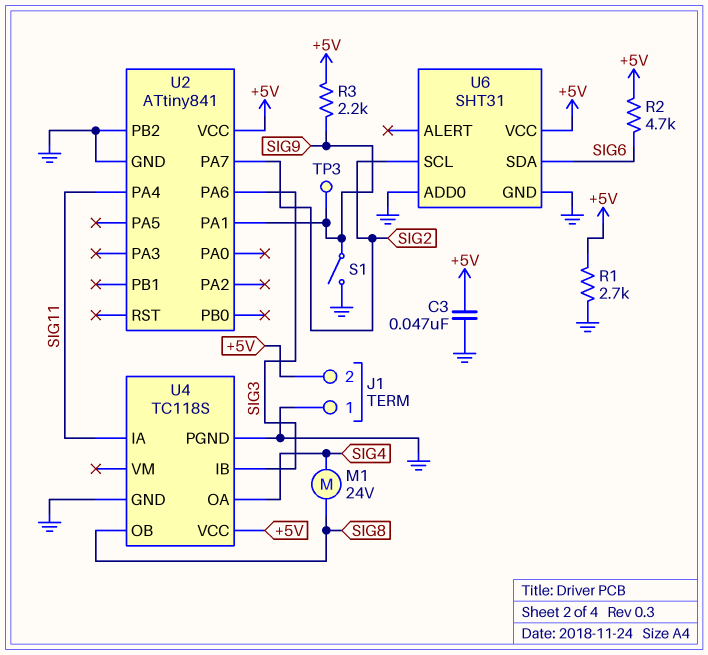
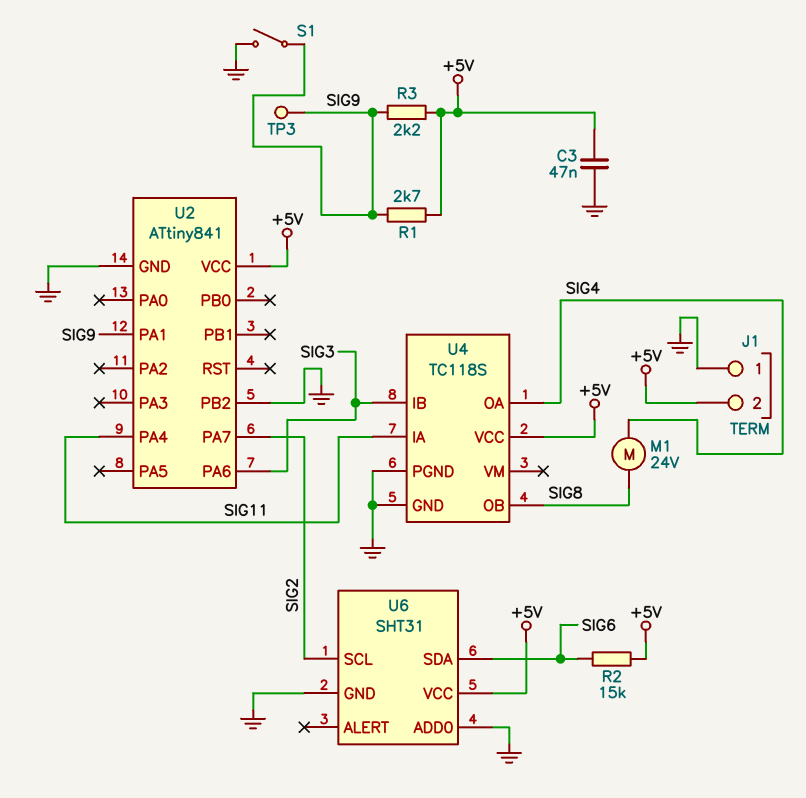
R1: 2.7k (+5V, GND) -> 2.7k (+5V, SIG9)
R2: 4.7k (+5V, SIG6) -> 15k (+5V, SIG6)

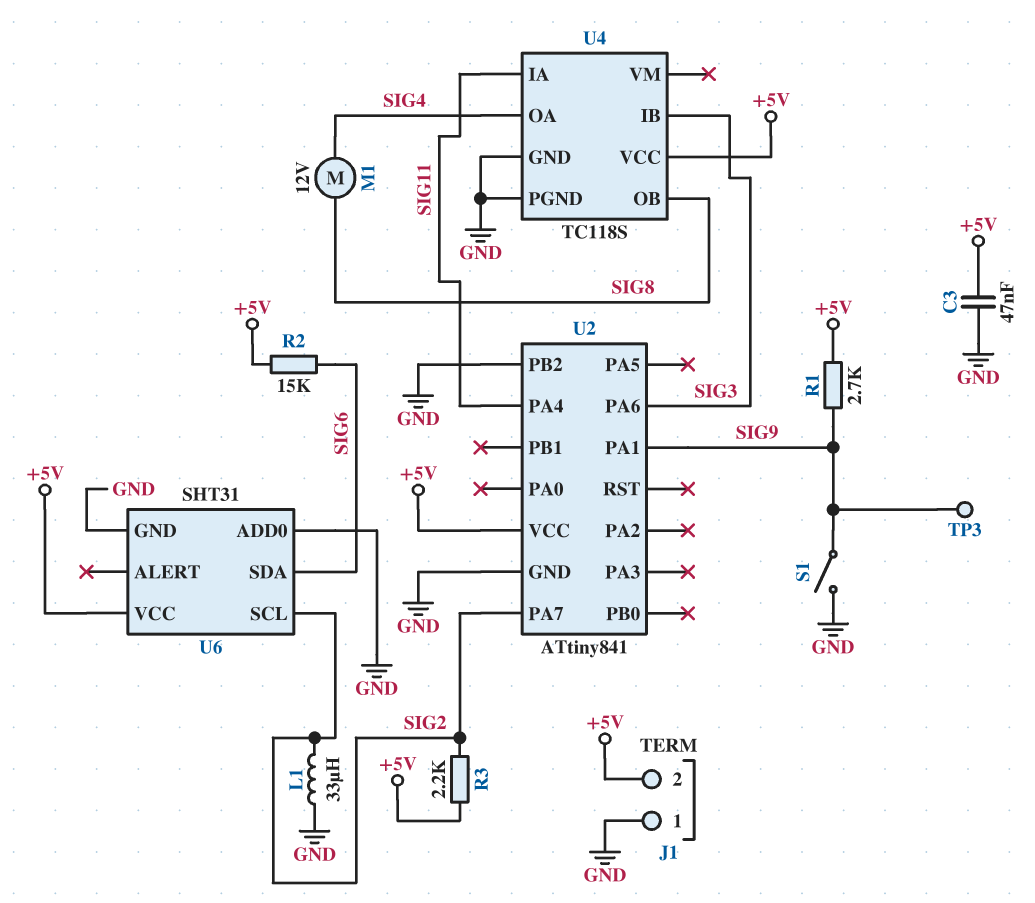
L1: none -> 33uH (GND, SIG2)
M1: motor 24V (SIG4, SIG8) -> motor 12V (SIG4, SIG8)
R3: 2.2k (+5V, SIG9) -> 2.2k (+5V, SIG2)

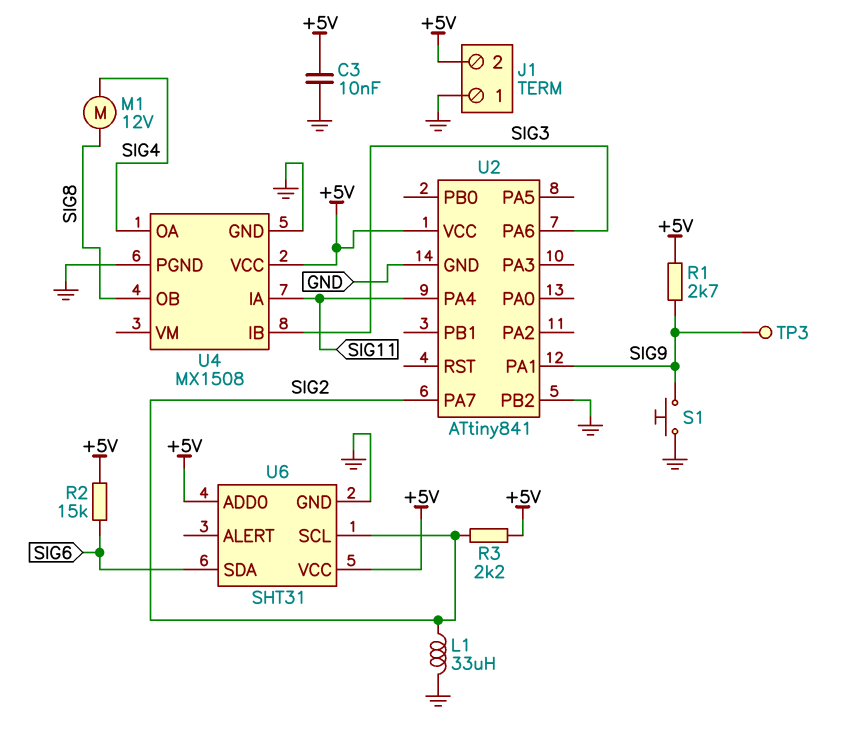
C3: 47nF (+5V, GND) -> 10nF (+5V, GND)
S1: switch (GND, SIG9) -> button (GND, SIG9)
U4: TC118S -> MX1508
U6 pin ADD0: GND -> +5V

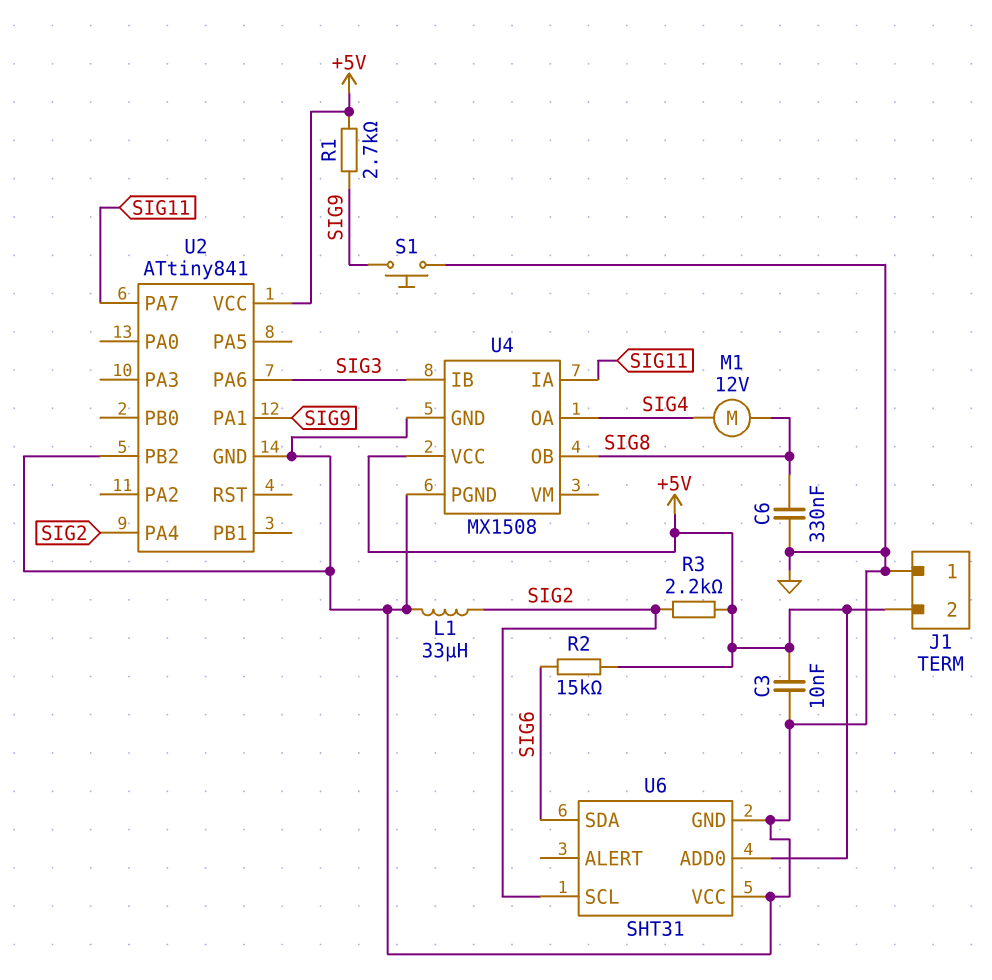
C6: none -> 330nF (GND, SIG8)
TP3: test point (SIG9) -> none
U2 pin PA4: SIG11 -> SIG2
U2 pin PA7: SIG2 -> SIG11
U6 pin VCC: +5V -> GND

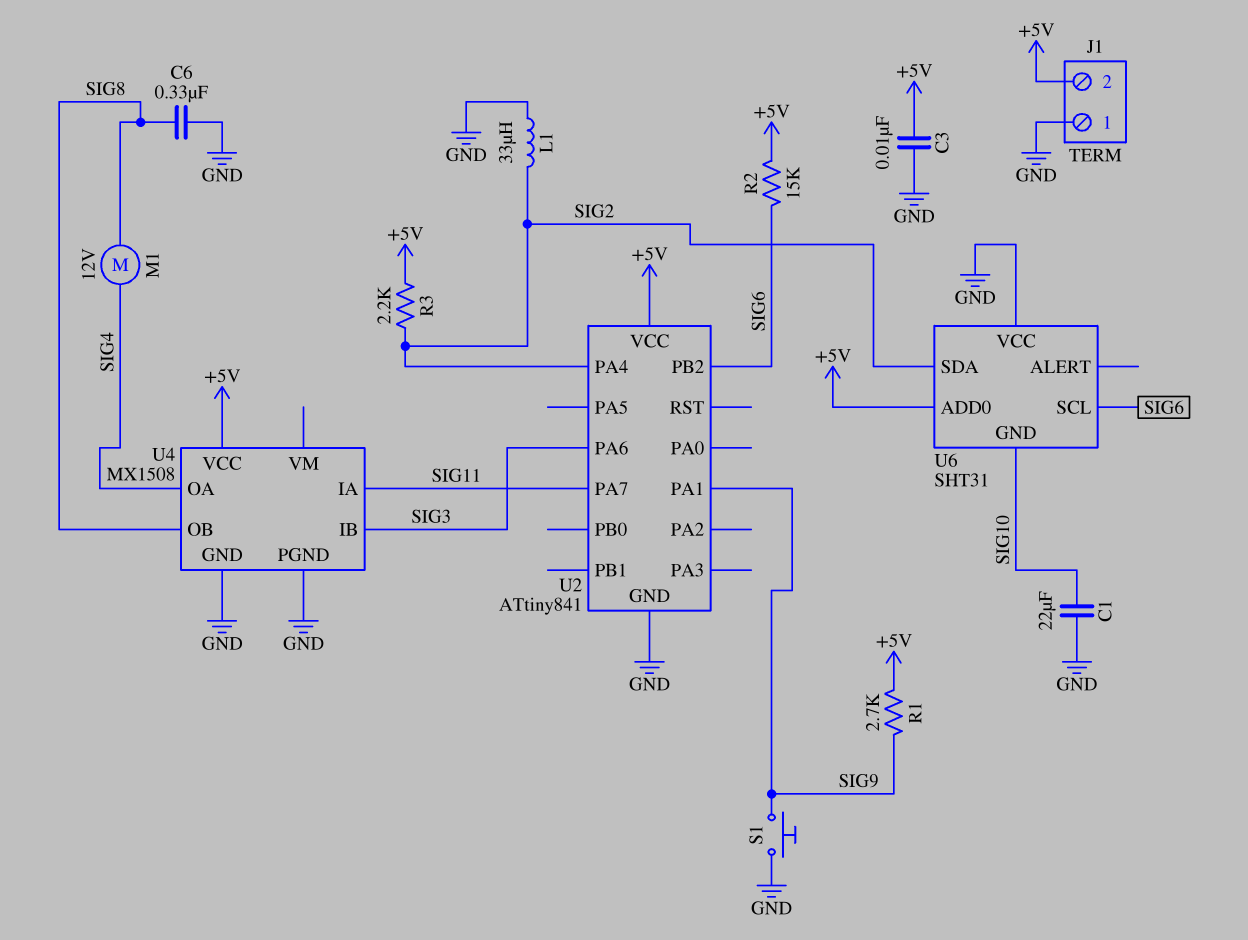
C1: none -> 22uF (GND, SIG10)
U2 pin PB2: GND -> SIG6
U6 pin GND: GND -> SIG10
U6 pin SCL: SIG2 -> SIG6
U6 pin SDA: SIG6 -> SIG2

